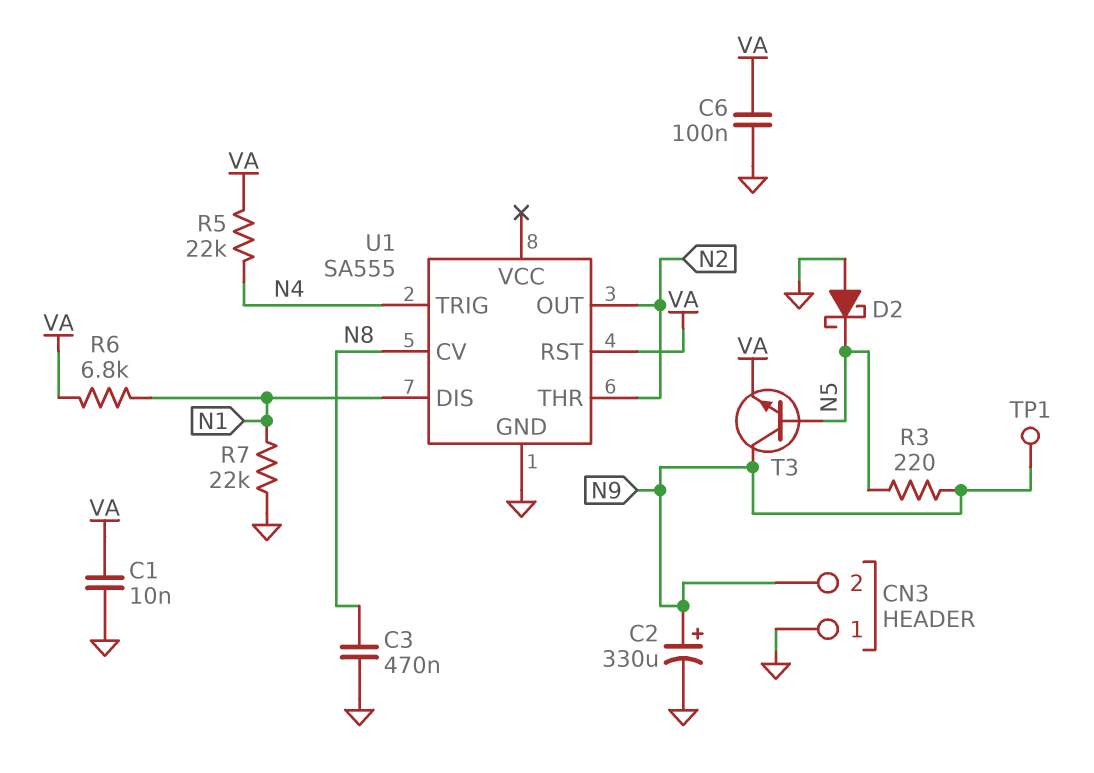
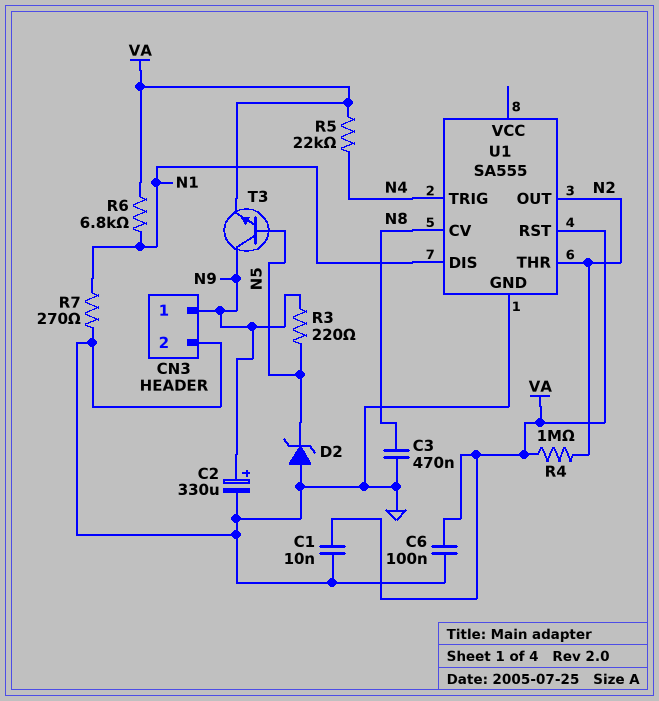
CN3 pin 1: GND -> N9
CN3 pin 2: N9 -> GND
D2: schottky (A GND, K N5) -> zener (A GND, K N5)
R4: none -> 1M (N2, VA)
R7: 22k (GND, N1) -> 270 (GND, N1)
TP1: test point (N9) -> none

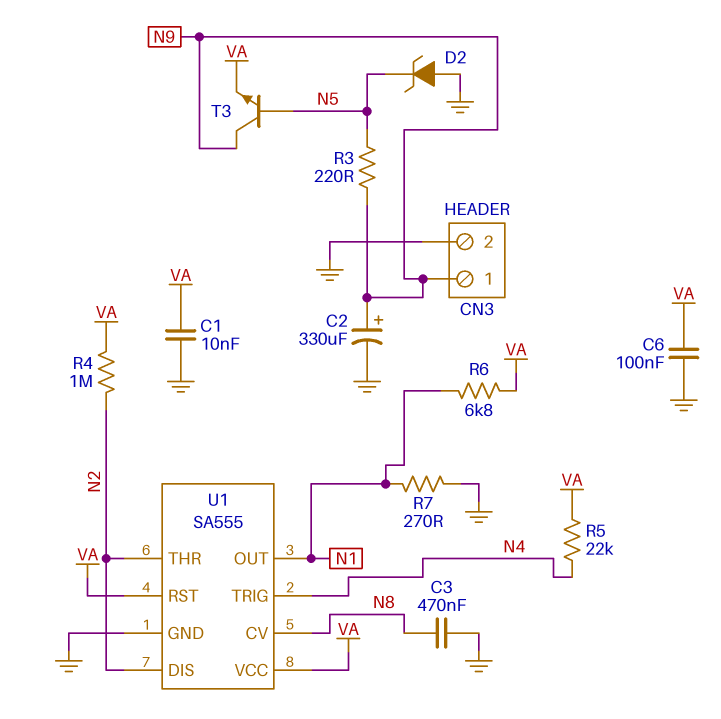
U1 pin DIS: N1 -> N2
U1 pin OUT: N2 -> N1
U1 pin VCC: none -> VA

